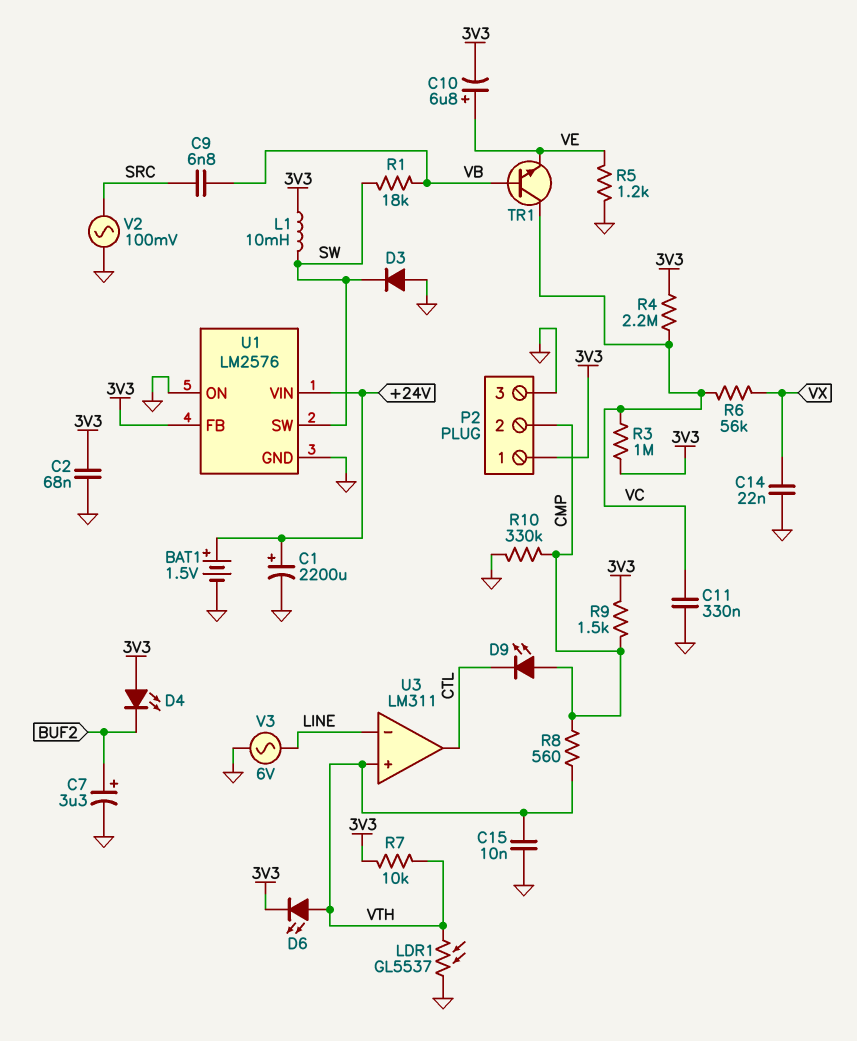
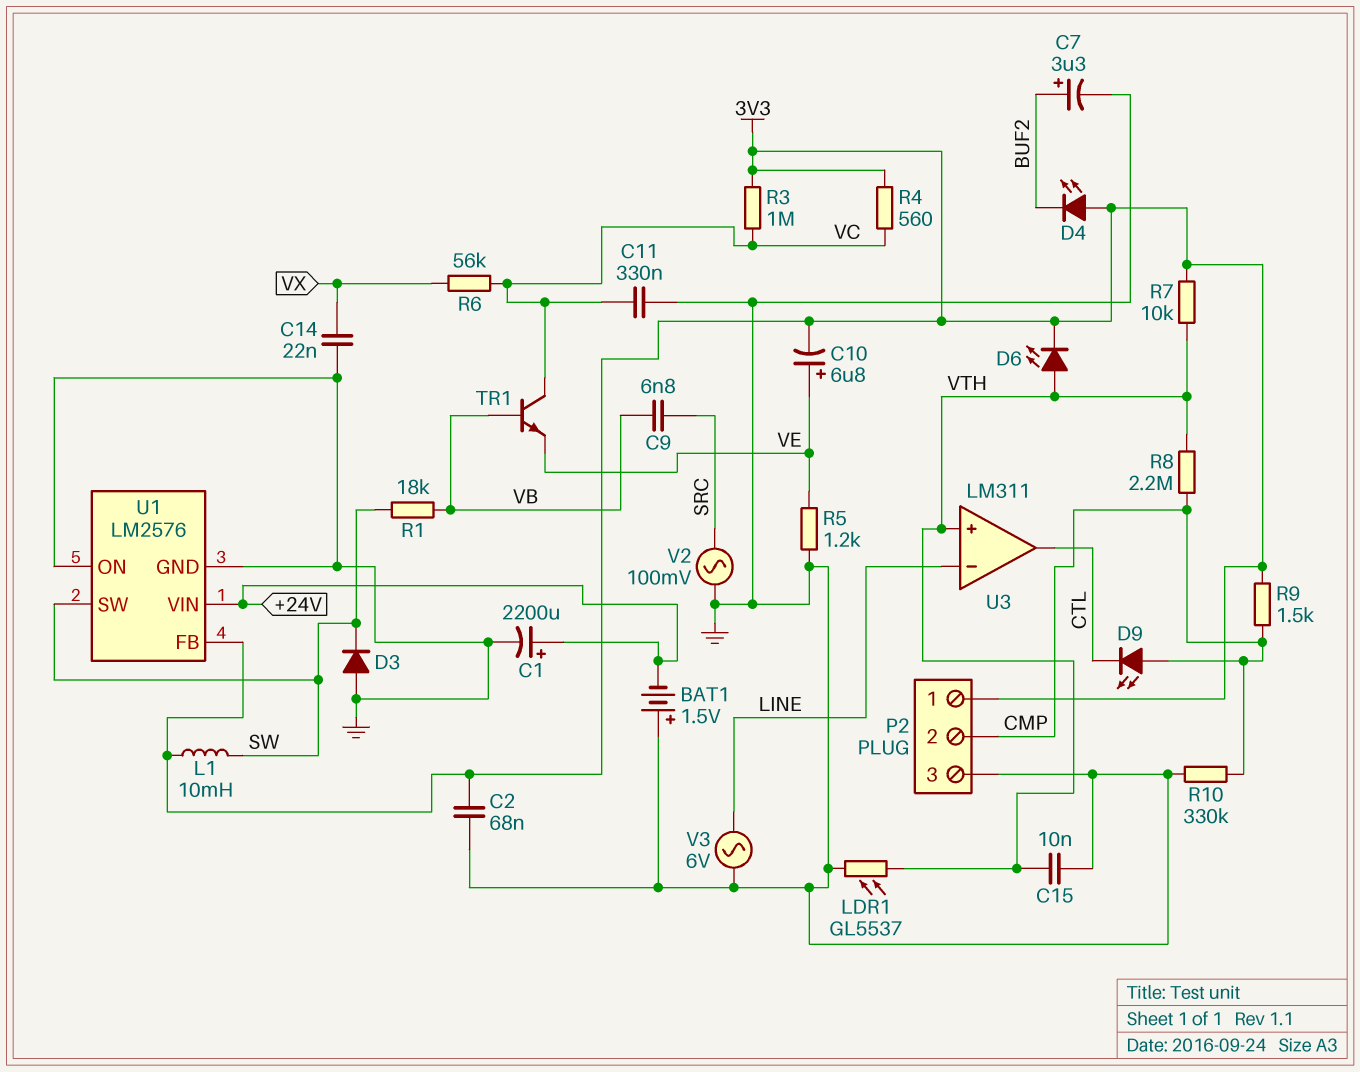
BAT1: 1.5V (plus +24V, minus GND) -> 1.5V (plus GND, minus +24V)
R4: 2.2M (3V3, VC) -> 560 (3V3, VC)
R8: 560 (CMP, VTH) -> 2.2M (CMP, VTH)

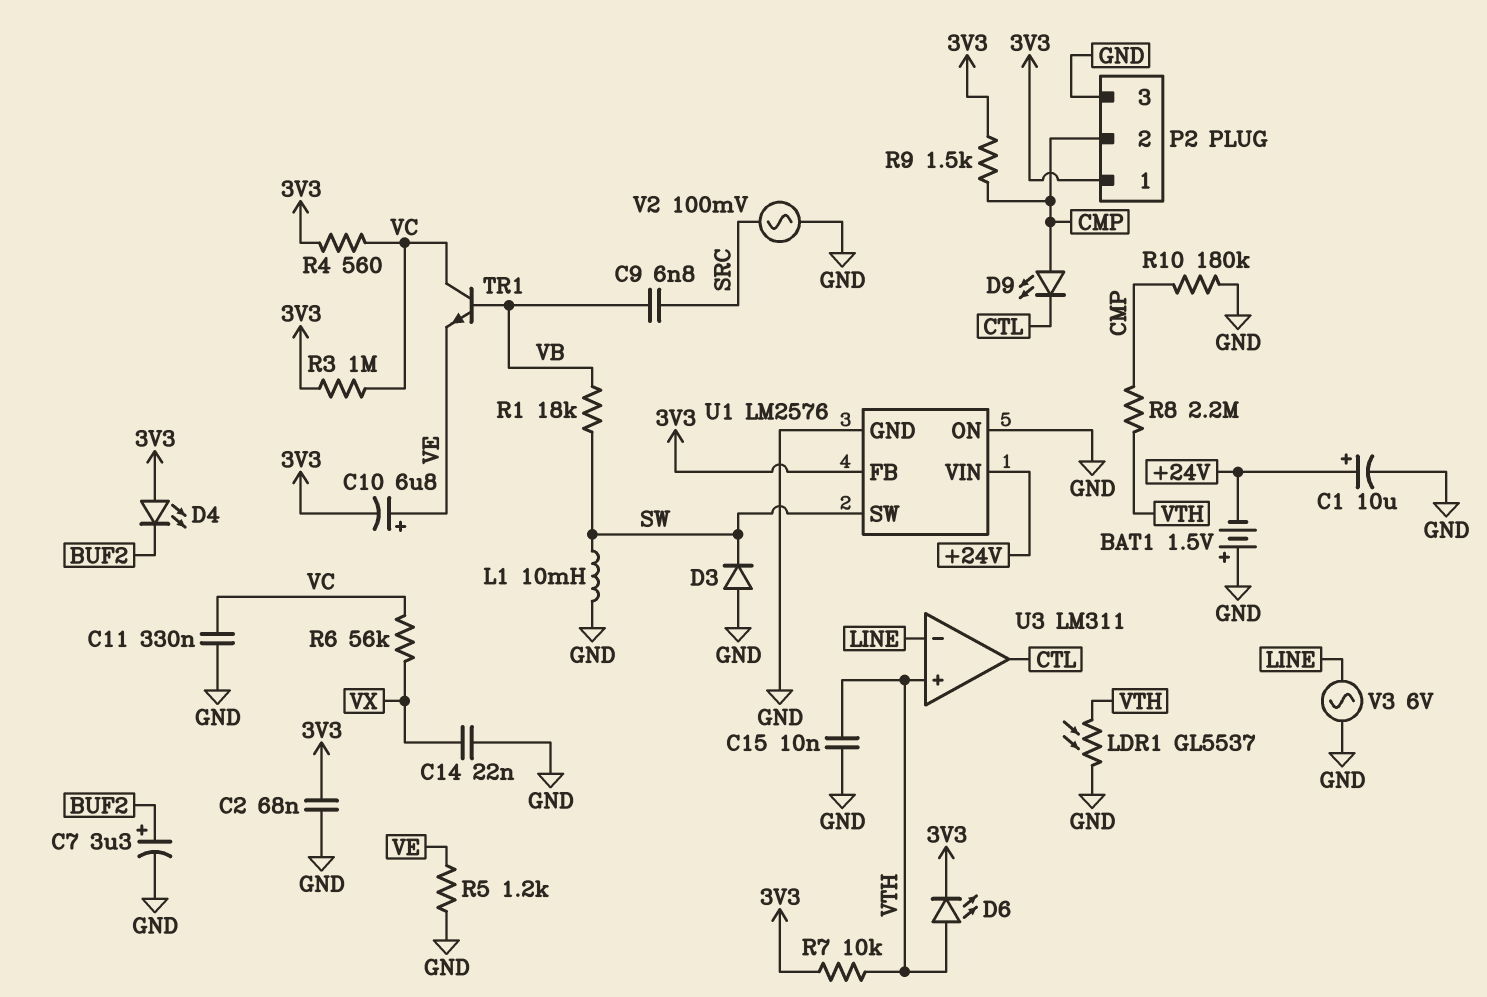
C1: 2200uF (plus +24V, minus GND) -> 10uF (plus +24V, minus GND)
L1: 10mH (3V3, SW) -> 10mH (GND, SW)
R10: 330k (CMP, GND) -> 180k (CMP, GND)

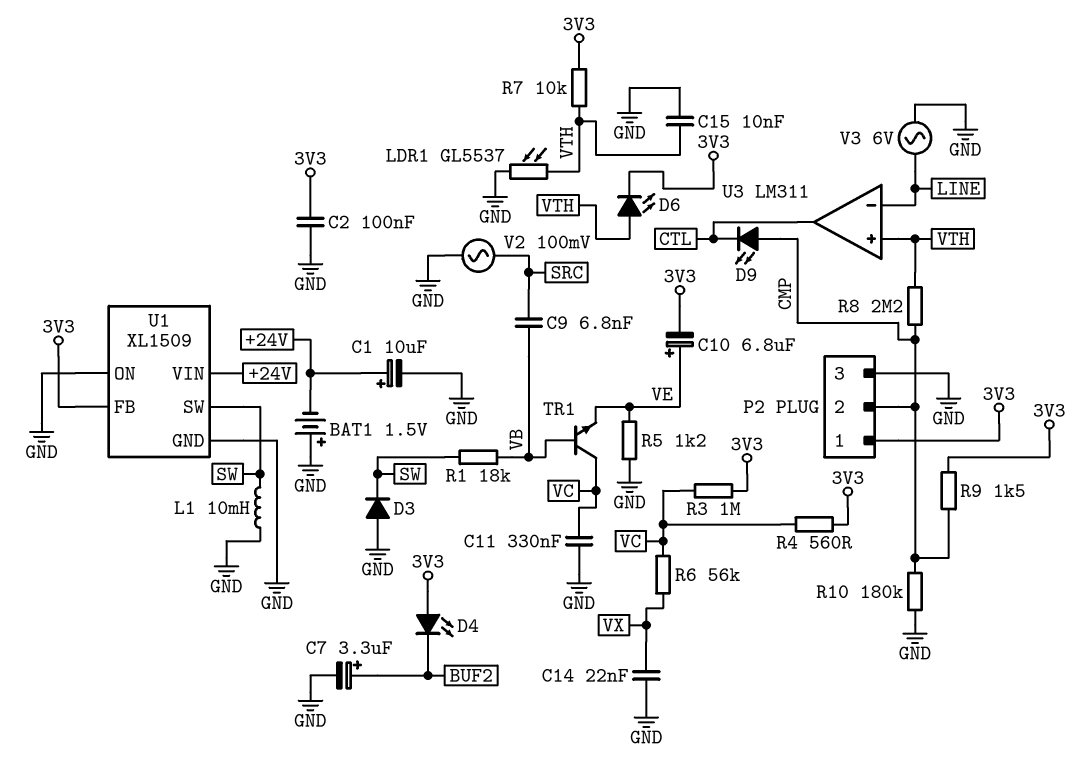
C2: 68nF (3V3, GND) -> 100nF (3V3, GND)
U1: LM2576 -> XL1509

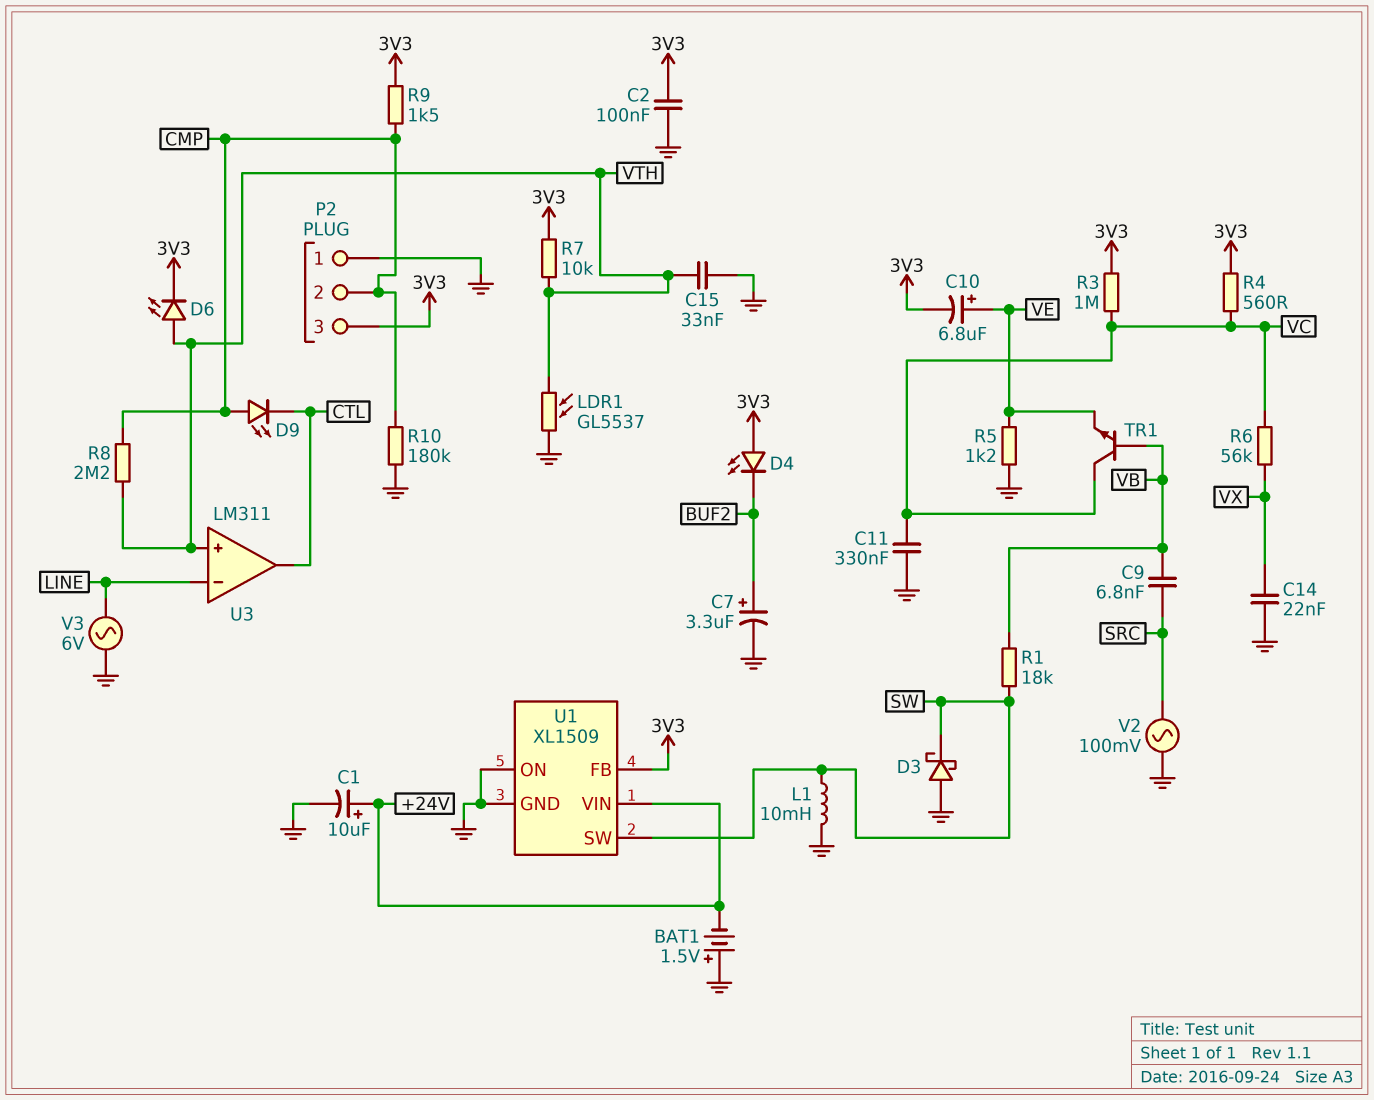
C15: 10nF (GND, VTH) -> 33nF (GND, VTH)
D3: diode (A GND, K SW) -> schottky (A GND, K SW)
P2 pin 1: 3V3 -> GND
P2 pin 3: GND -> 3V3

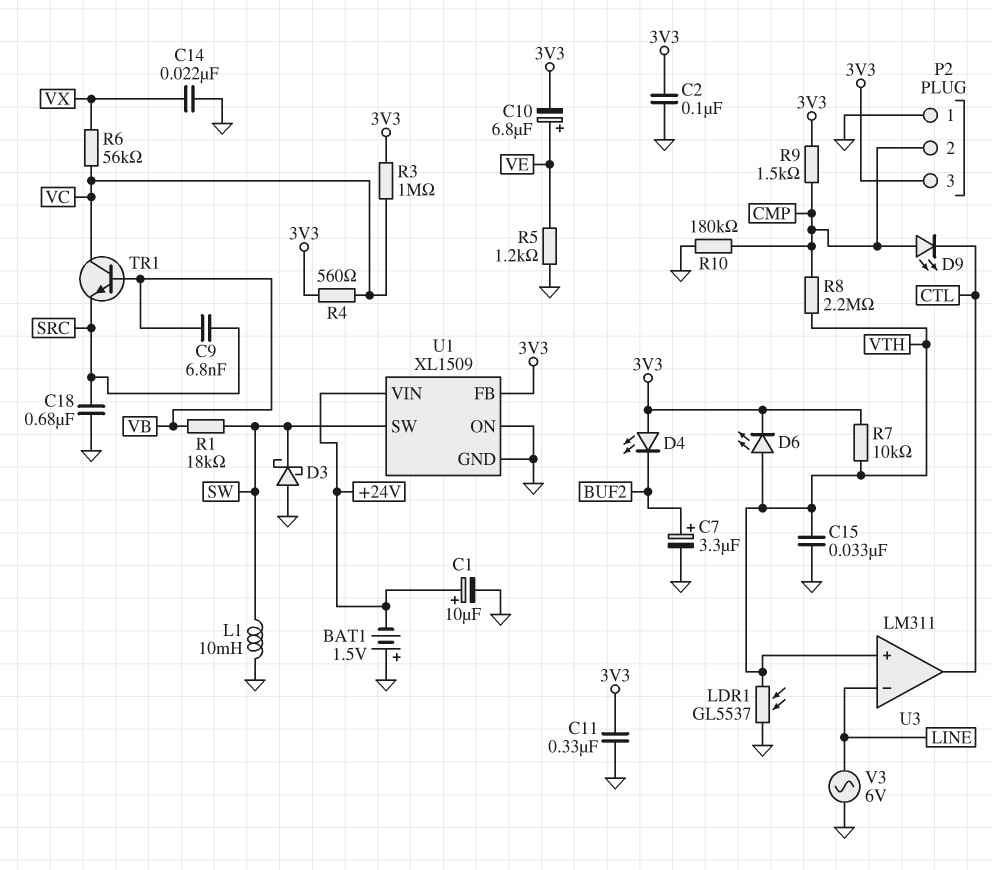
C11: 330nF (GND, VC) -> 330nF (3V3, GND)
C18: none -> 680nF (GND, SRC)
TR1: NPN (B VB, C VC, E VE) -> NPN (B VB, C VC, E SRC)
V2: AC 100mV (GND, SRC) -> none

